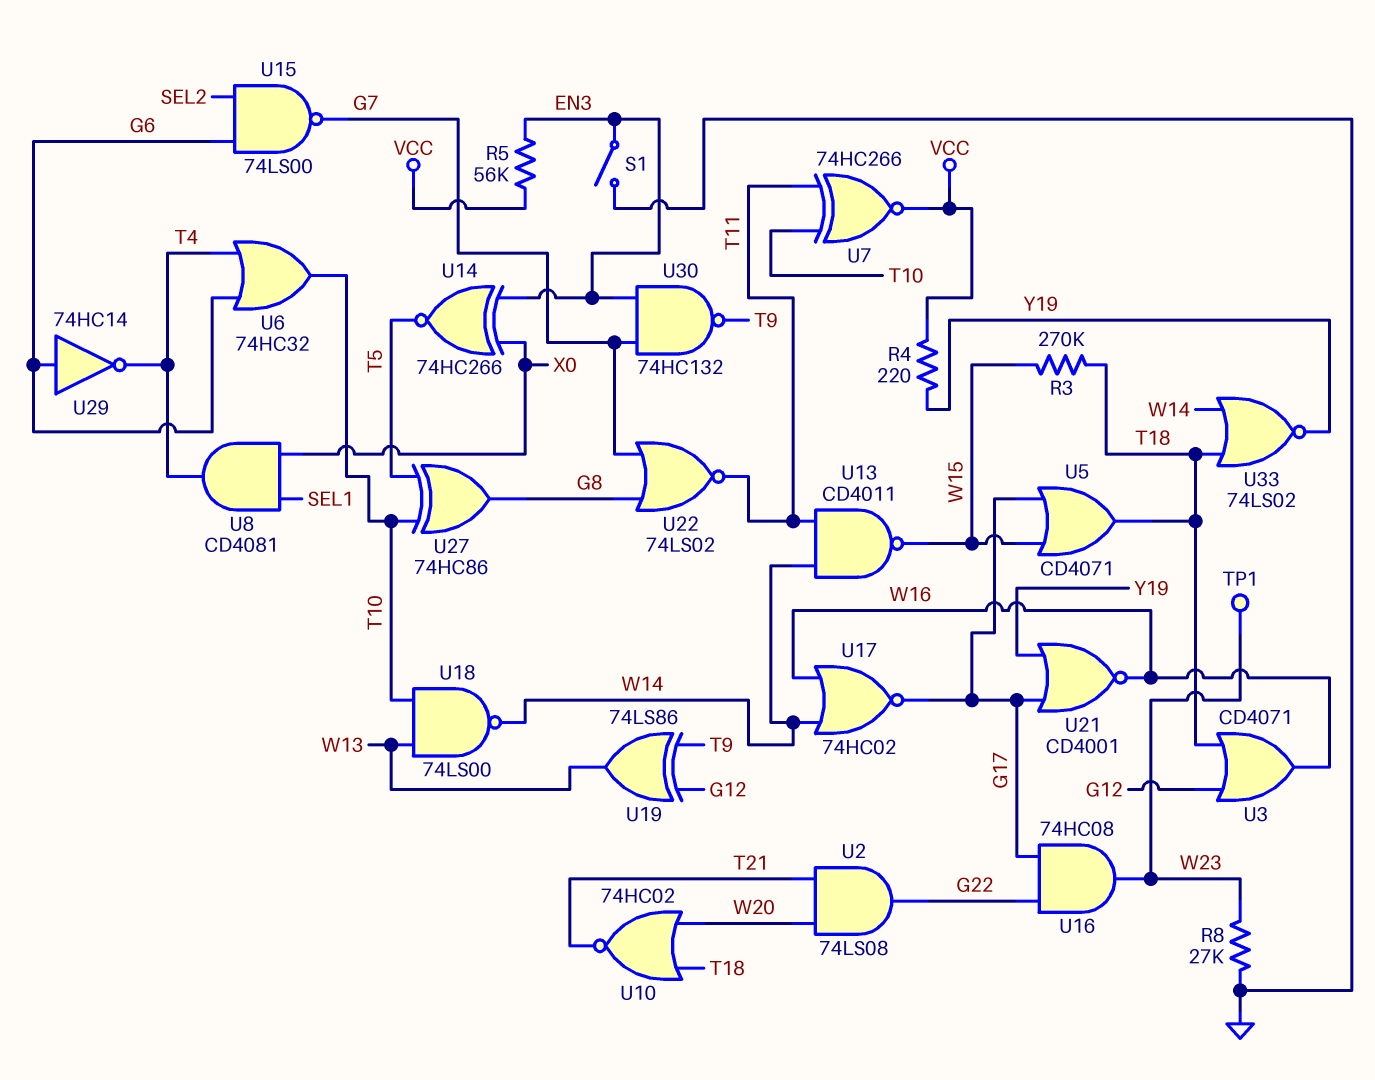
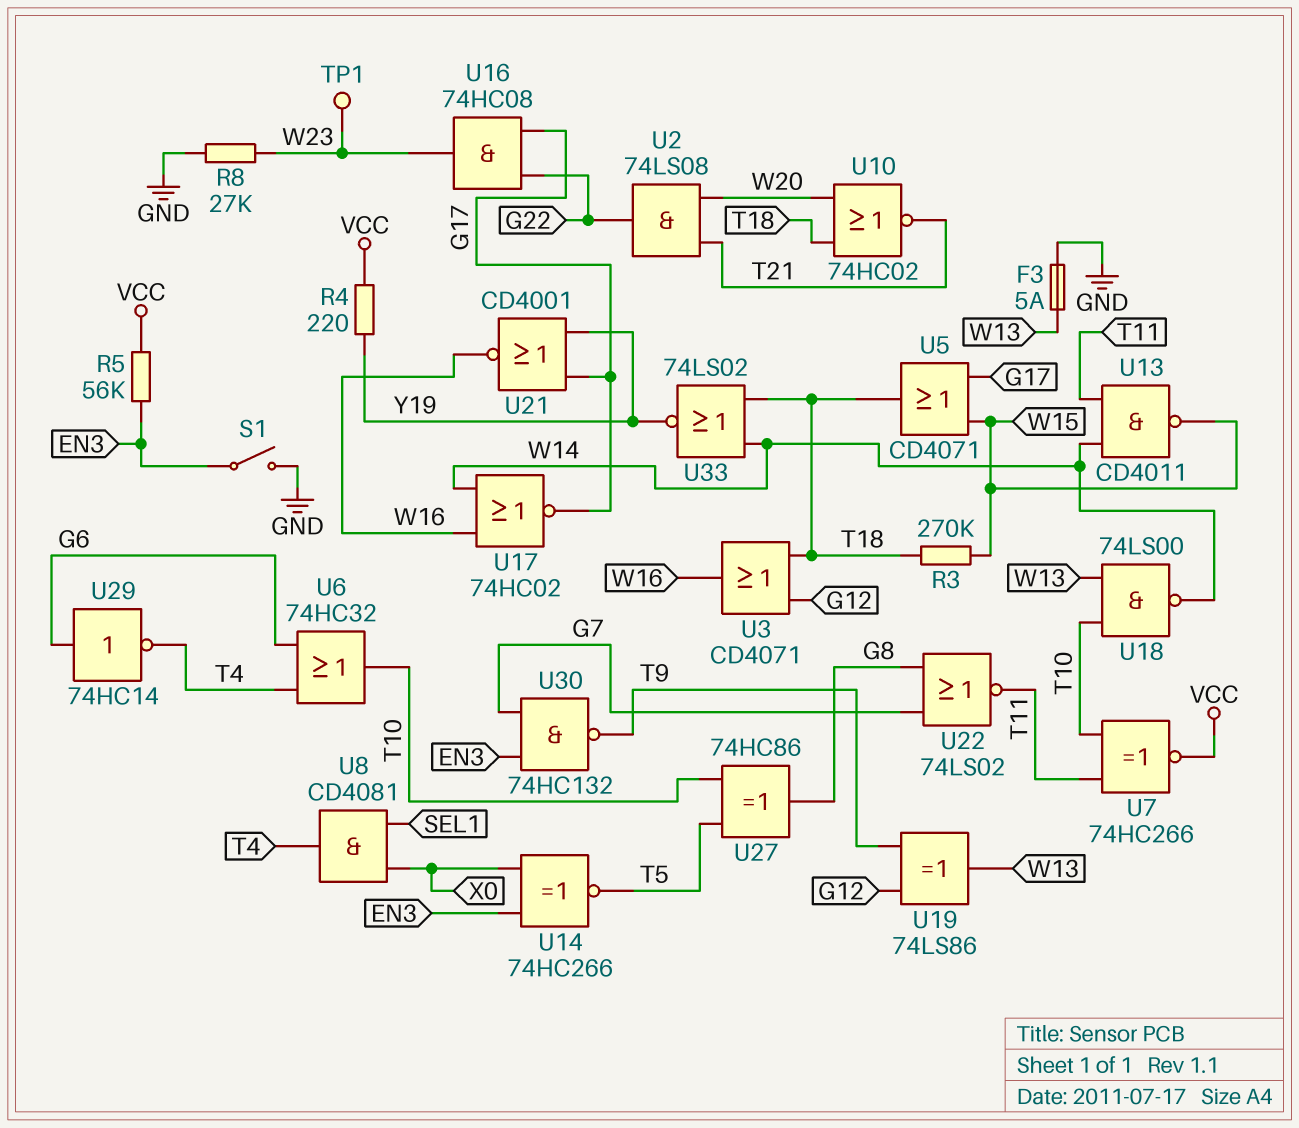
F3: none -> 5A (GND, W13)
U15: NAND 74LS00 (in G6, in SEL2, out G7) -> none

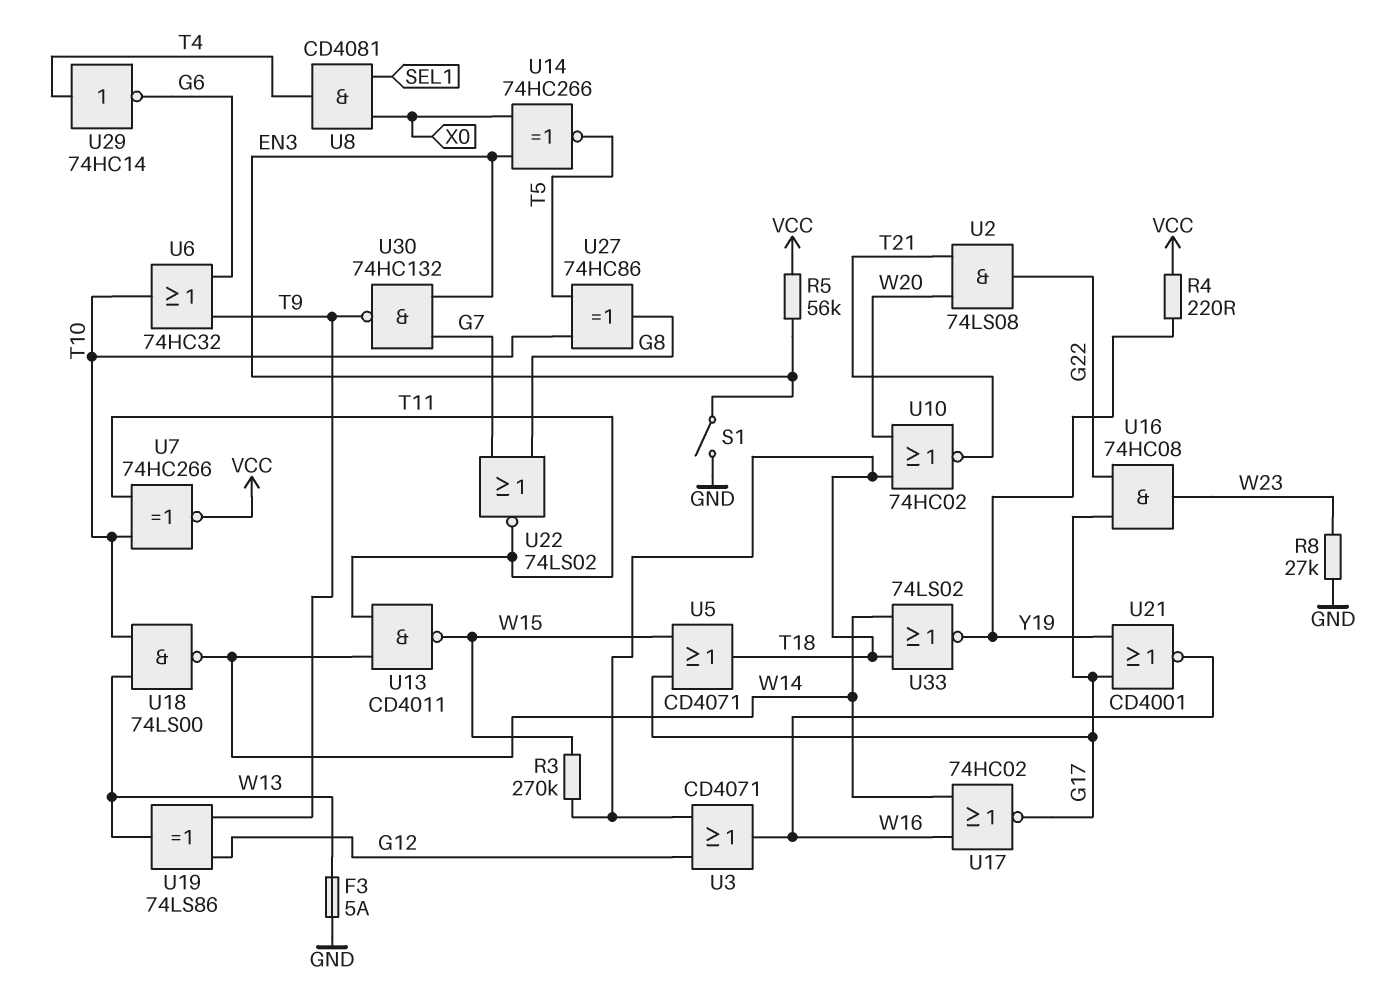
TP1: test point (W23) -> none
U6: OR 74HC32 (in G6, in T4, out T10) -> OR 74HC32 (in G6, in T9, out T10)
U29: NOT 74HC14 (in G6, out T4) -> NOT 74HC14 (in T4, out G6)

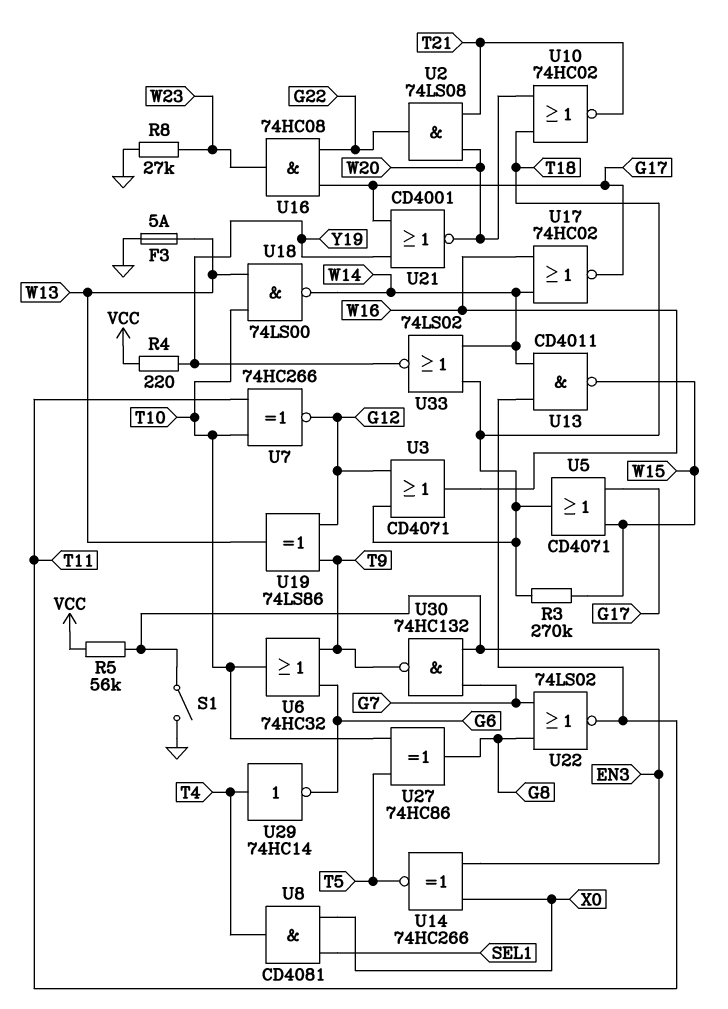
U7: XNOR 74HC266 (in T10, in T11, out VCC) -> XNOR 74HC266 (in T10, in T11, out G12)
U21: NOR CD4001 (in G17, in Y19, out W16) -> NOR CD4001 (in G17, in Y19, out W20)

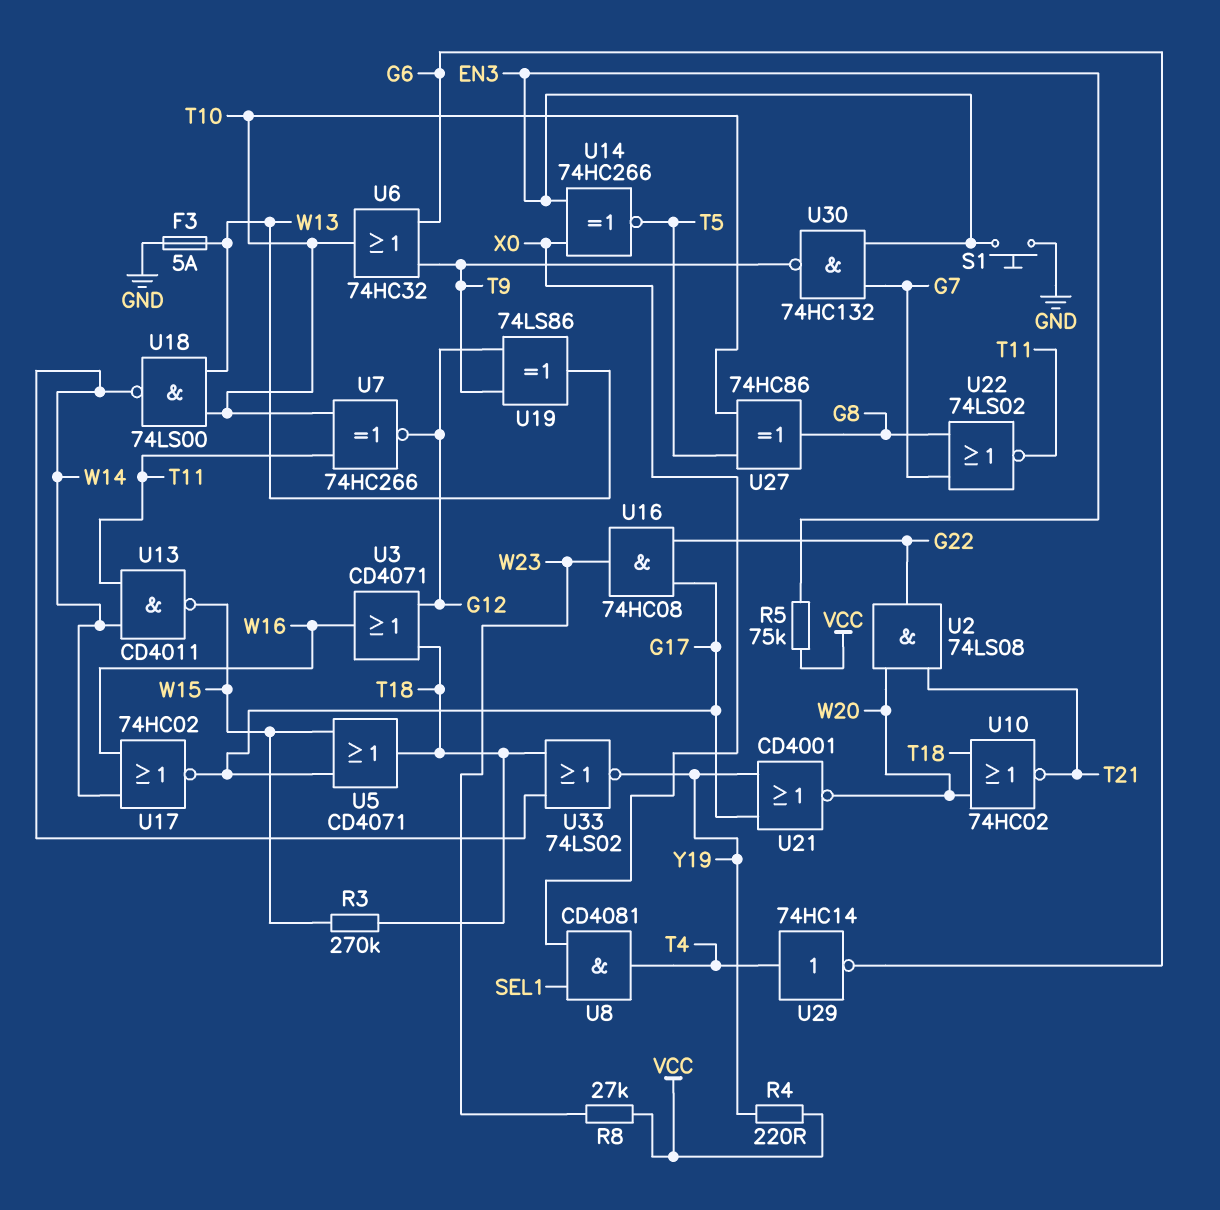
R5: 56k (EN3, VCC) -> 75k (EN3, VCC)
R8: 27k (GND, W23) -> 27k (VCC, W23)
S1: switch (EN3, GND) -> button (EN3, GND)

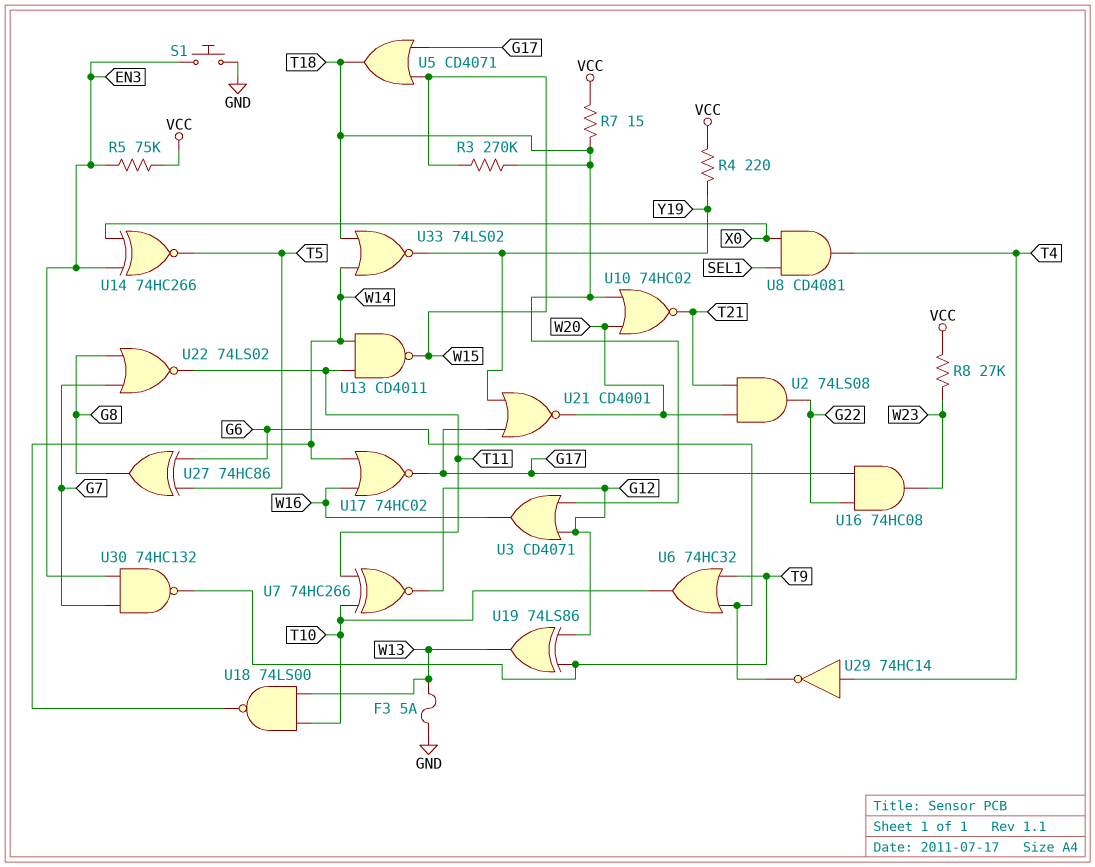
R7: none -> 15 (T18, VCC)
U27: XOR 74HC86 (in T5, in T10, out G8) -> XOR 74HC86 (in G6, in T5, out G8)

